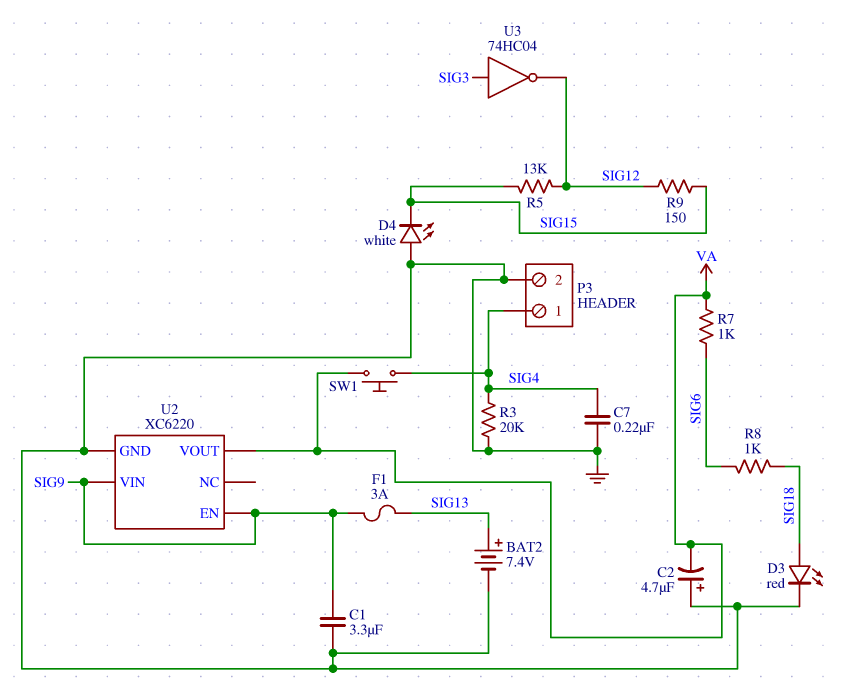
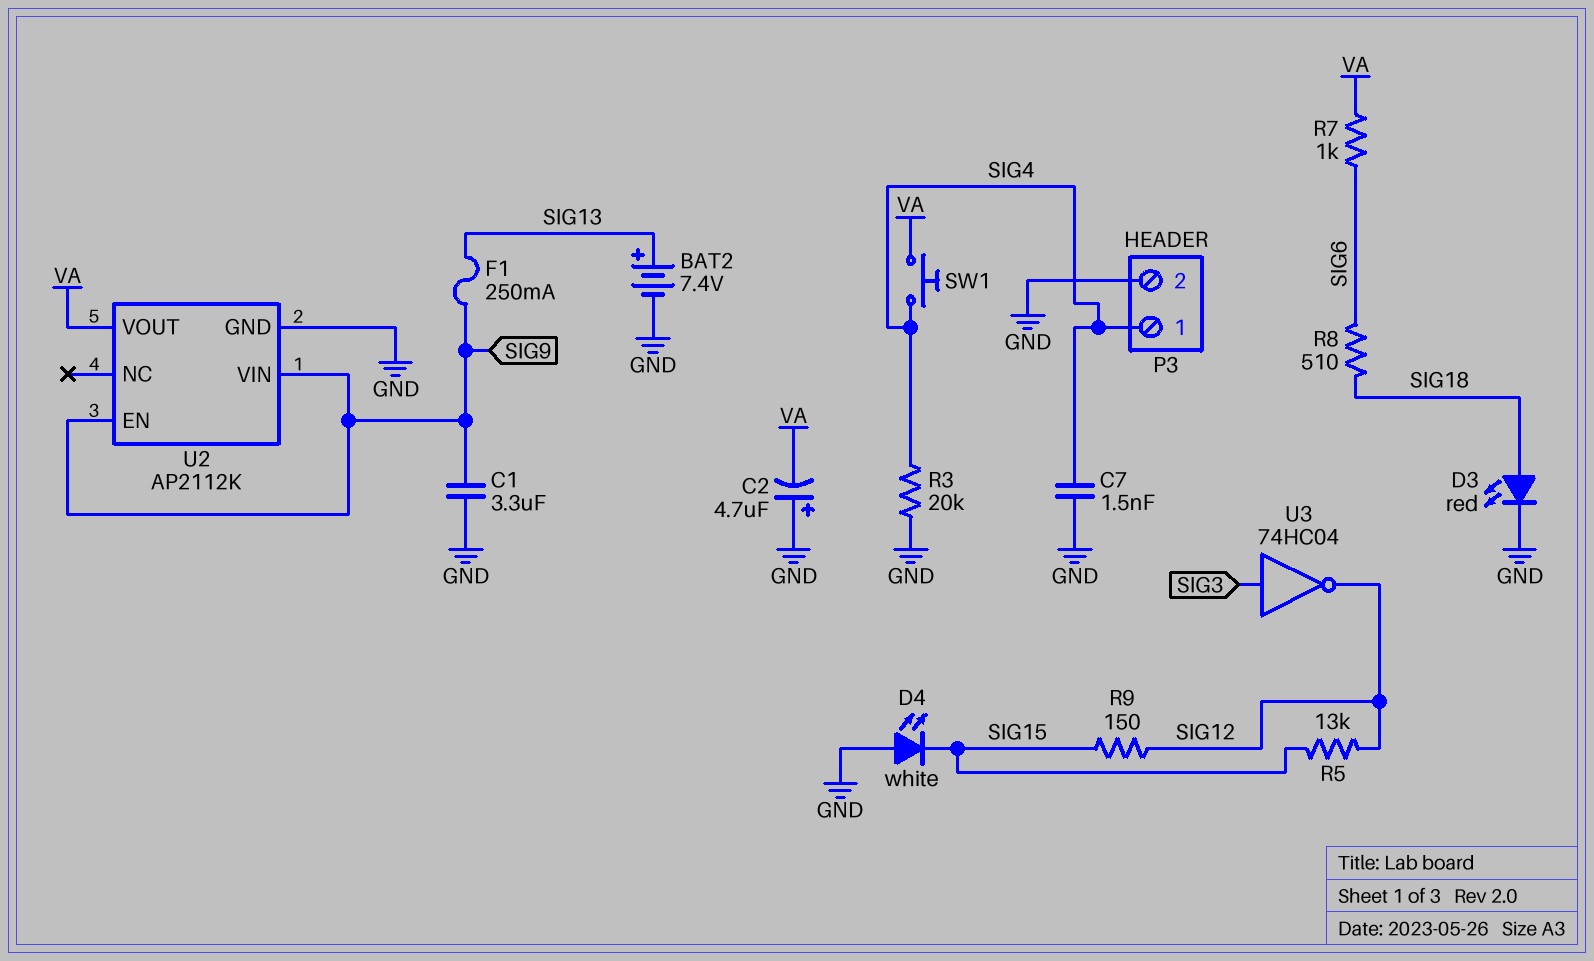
C7: 220nF (GND, SIG4) -> 1.5nF (GND, SIG4)
F1: 3A (SIG9, SIG13) -> 250mA (SIG9, SIG13)
R8: 1k (SIG6, SIG18) -> 510 (SIG6, SIG18)
U2: XC6220 -> AP2112K

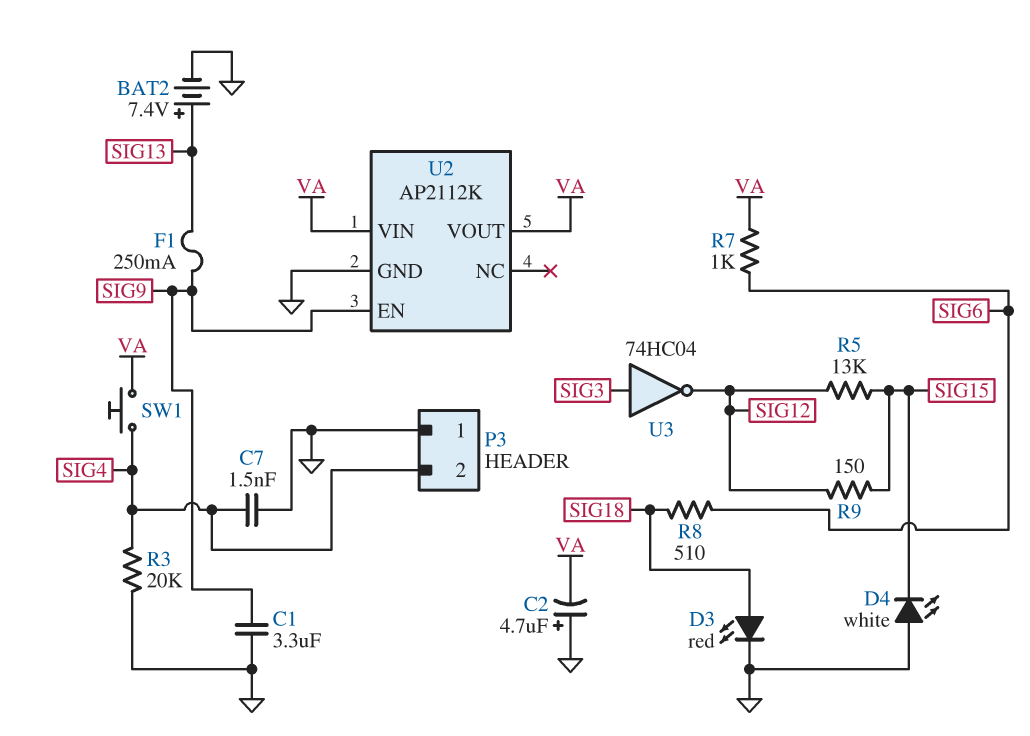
P3 pin 1: SIG4 -> GND
P3 pin 2: GND -> SIG4
U2 pin VIN: SIG9 -> VA

